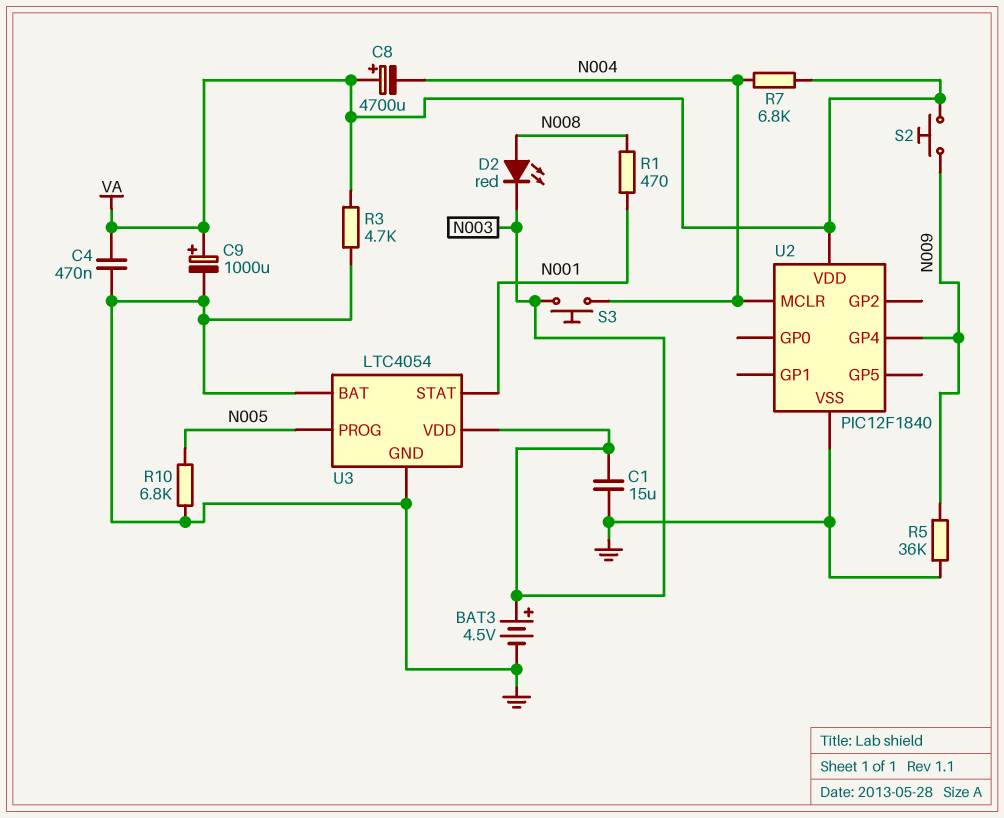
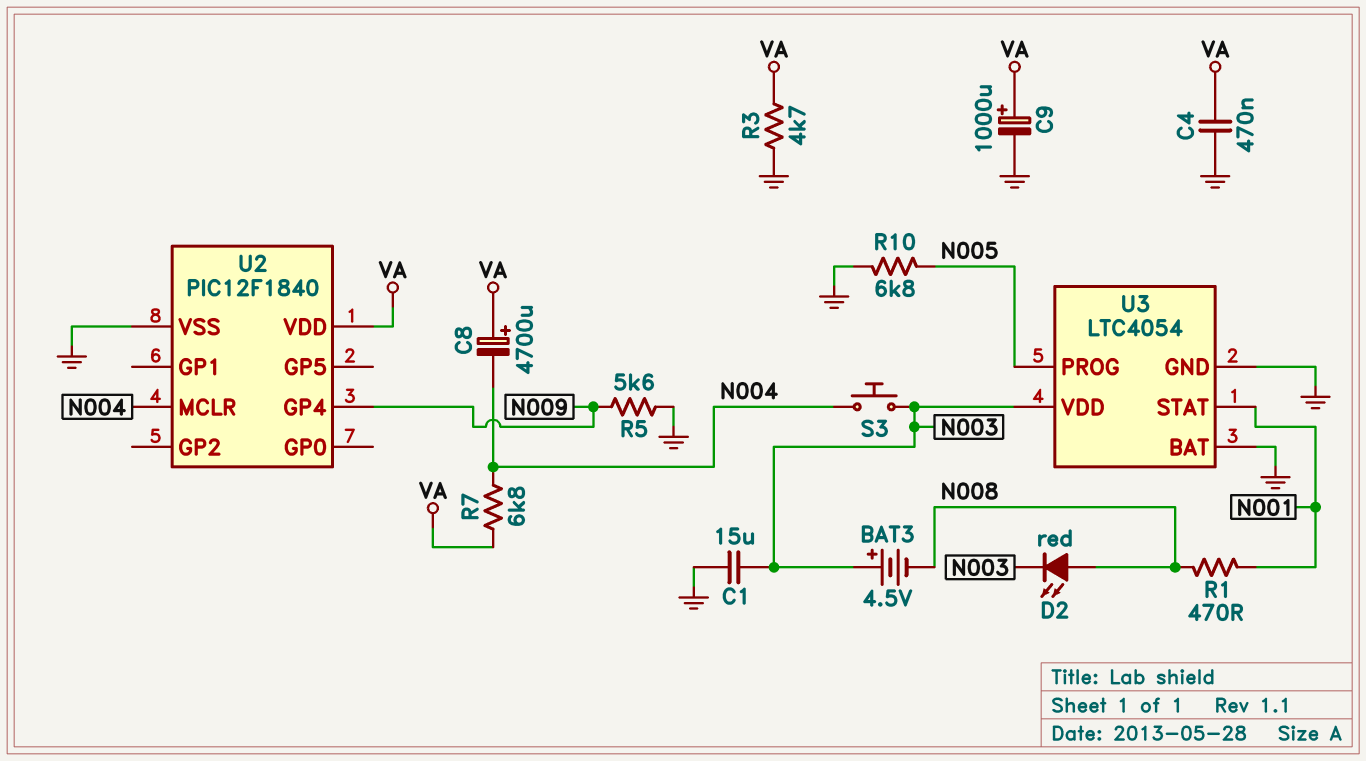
BAT3: 4.5V (plus N003, minus GND) -> 4.5V (plus N003, minus N008)
R5: 36k (GND, N009) -> 5.6k (GND, N009)
S2: button (N009, VA) -> none

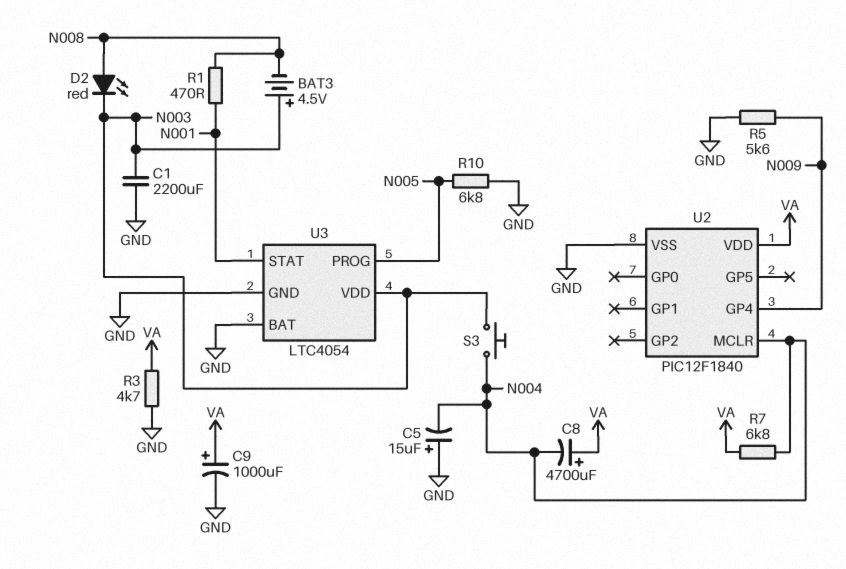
C1: 15uF (GND, N003) -> 2200uF (GND, N003)
C4: 470nF (GND, VA) -> none
C5: none -> 15uF (plus GND, minus N004)

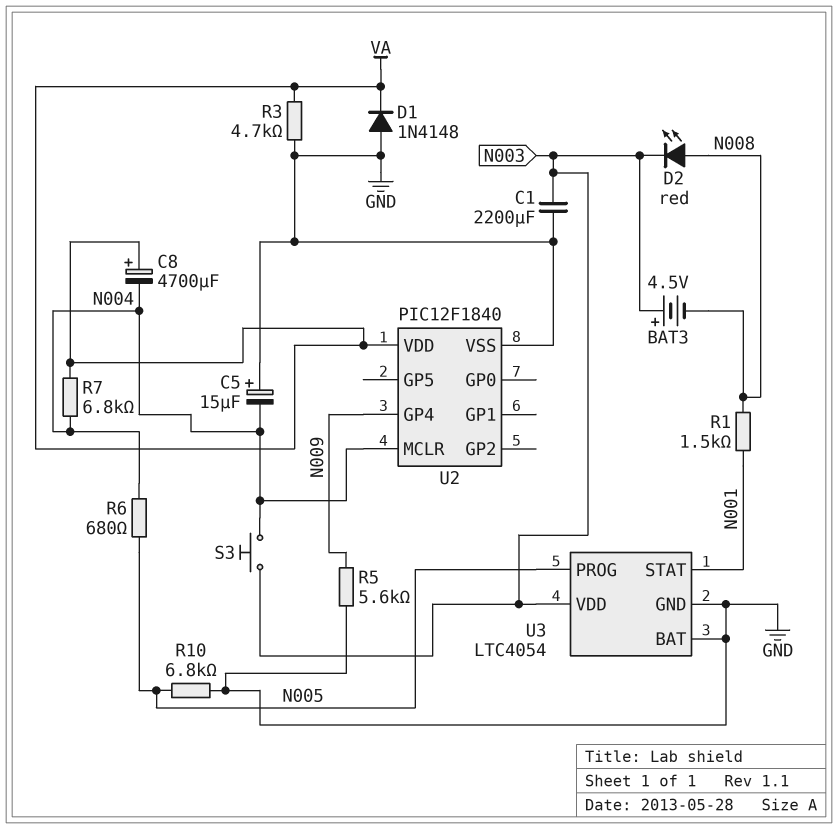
C9: 1000uF (plus VA, minus GND) -> none
D1: none -> diode 1N4148 (A GND, K VA)
R1: 470 (N001, N008) -> 1.5k (N001, N008)
R6: none -> 680 (N004, N005)

